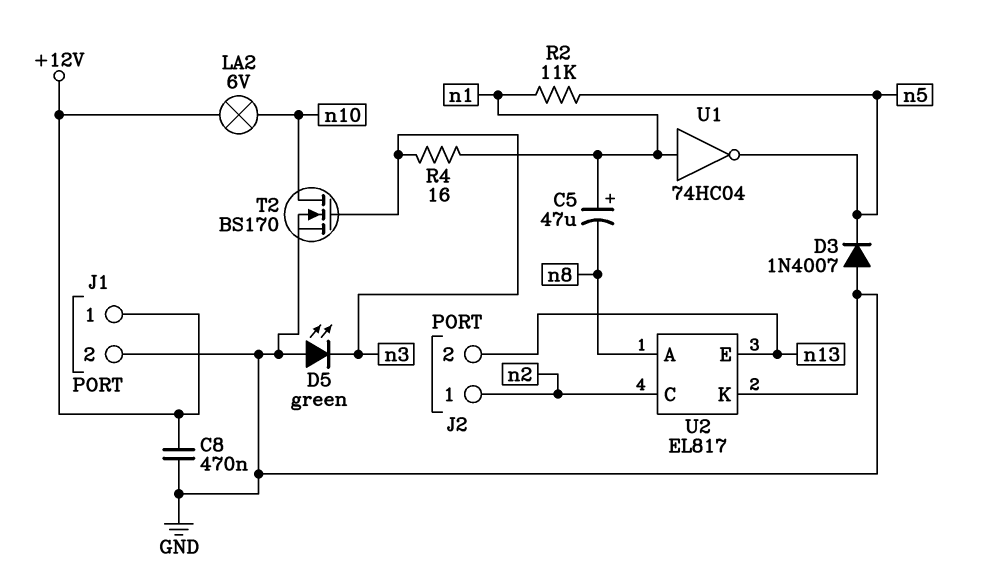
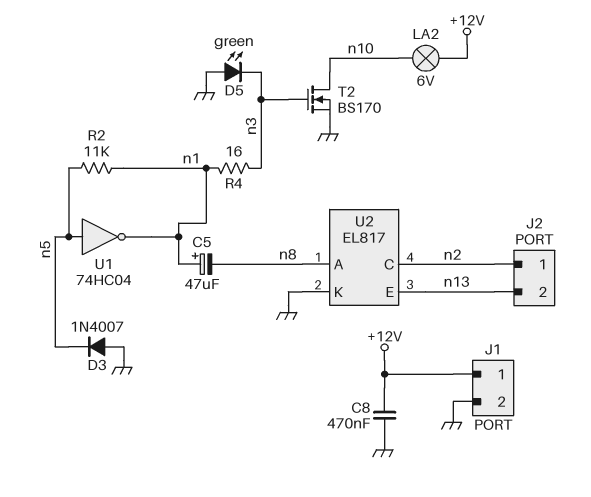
U1: NOT 74HC04 (in n1, out n5) -> NOT 74HC04 (in n5, out n1)

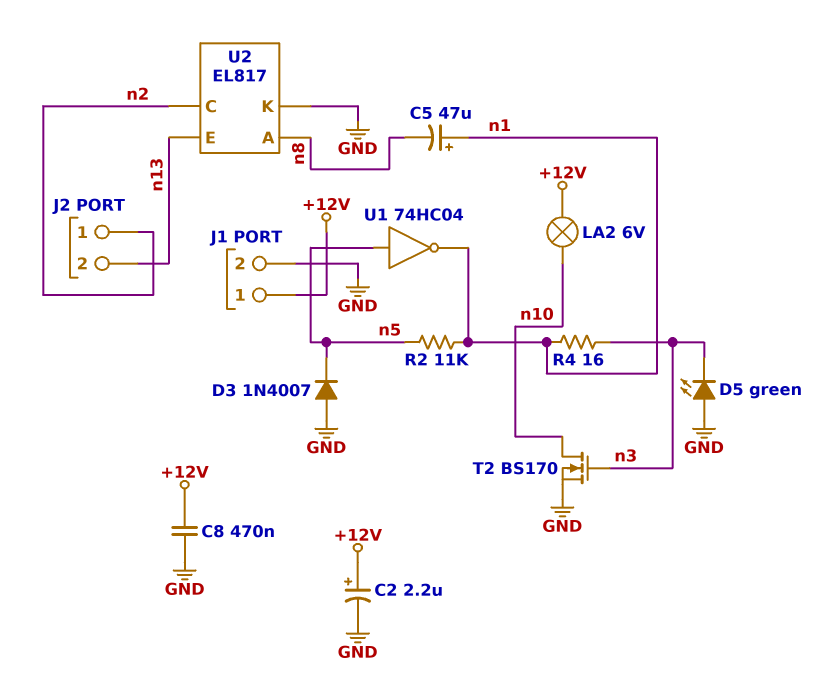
C2: none -> 2.2uF (plus +12V, minus GND)

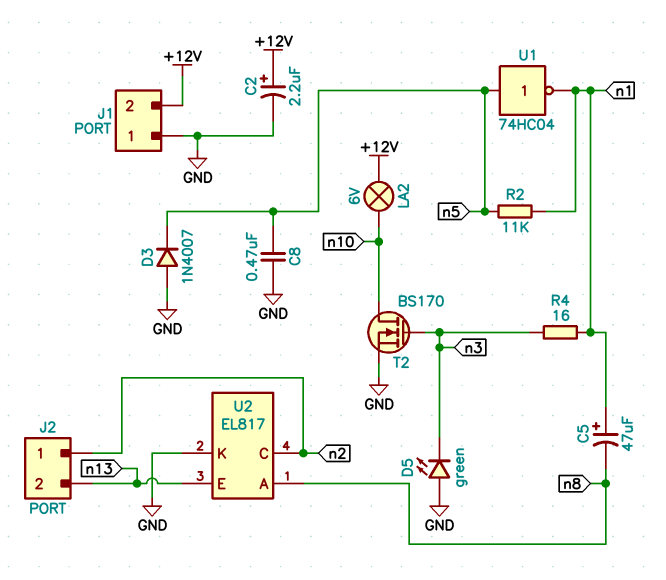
C8: 470nF (+12V, GND) -> 470nF (GND, n5)
J1 pin 1: +12V -> GND
J1 pin 2: GND -> +12V

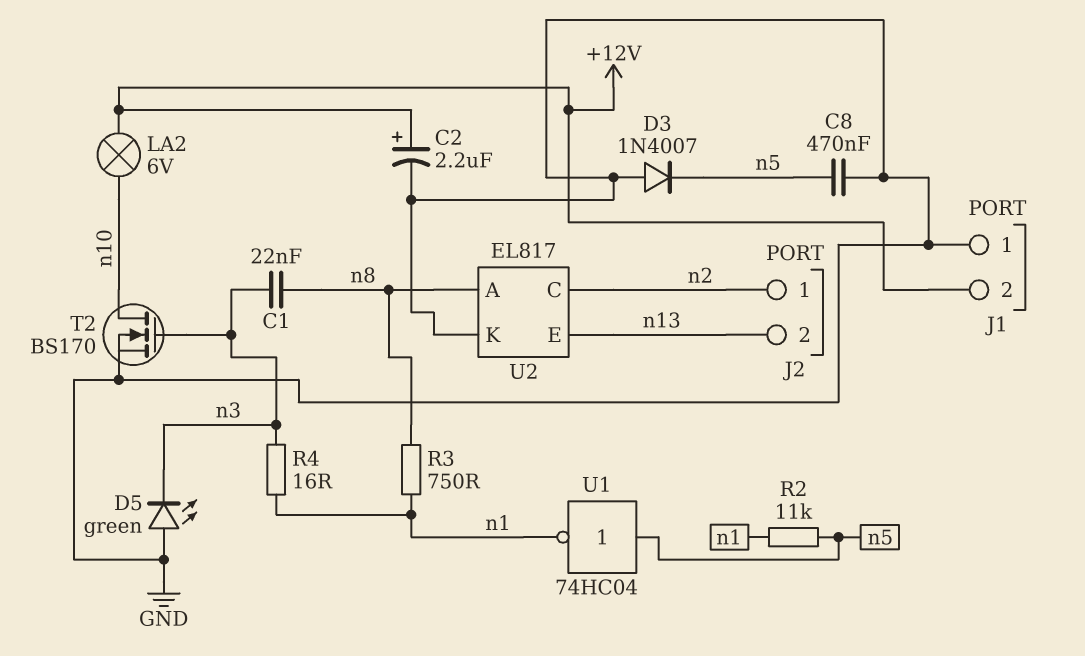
C1: none -> 22nF (n3, n8)
C5: 47uF (plus n1, minus n8) -> none
R3: none -> 750 (n1, n8)

